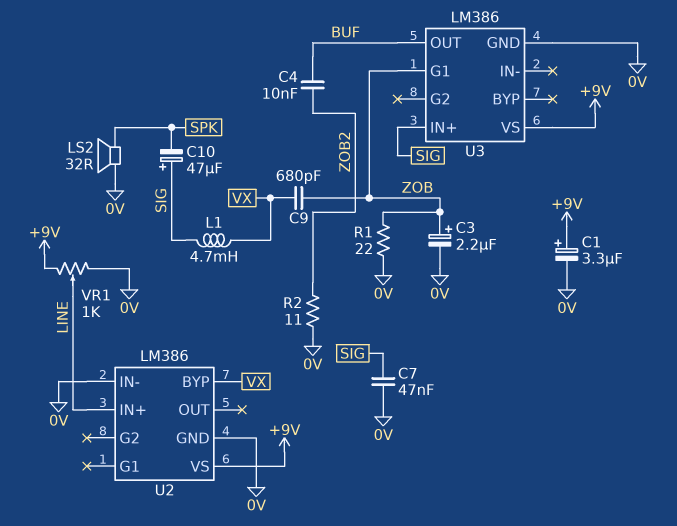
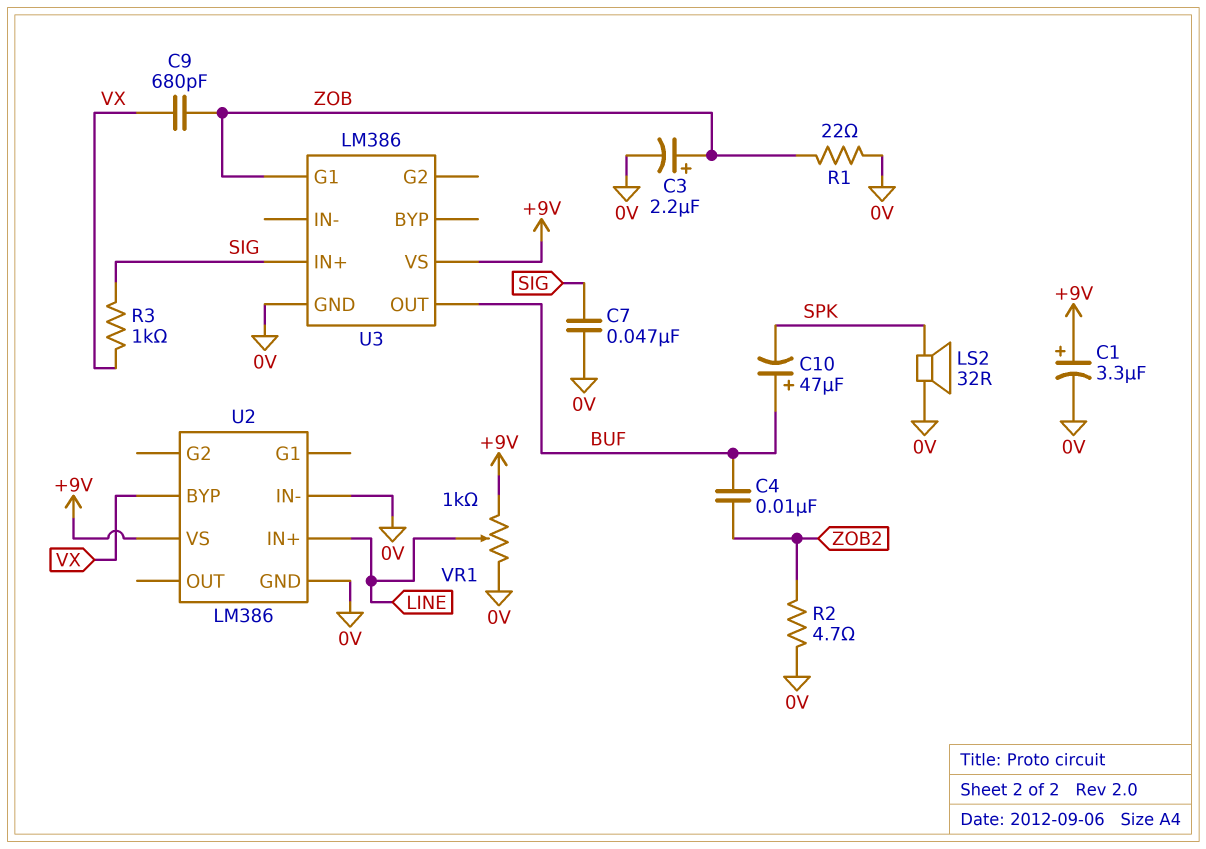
C10: 47uF (plus SIG, minus SPK) -> 47uF (plus BUF, minus SPK)
L1: 4.7mH (SIG, VX) -> none
R2: 11 (0V, ZOB2) -> 4.7 (0V, ZOB2)
R3: none -> 1k (SIG, VX)

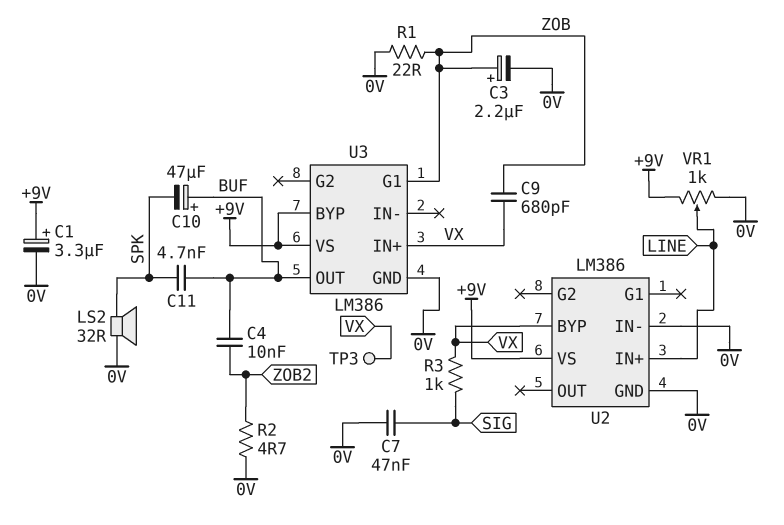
C11: none -> 4.7nF (BUF, SPK)
TP3: none -> test point (VX)
U3 pin BYP: none -> +9V
U3 pin IN+: SIG -> VX

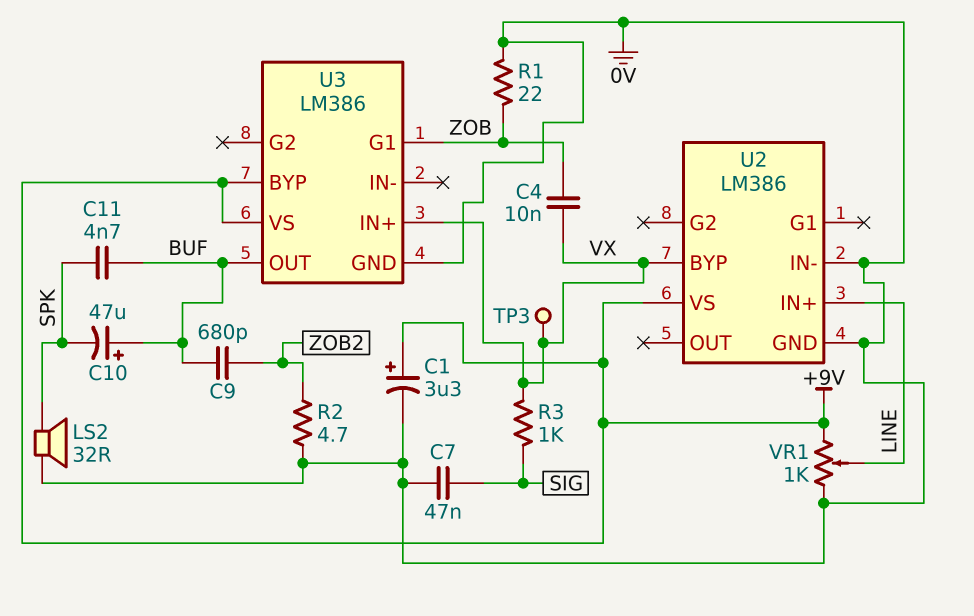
C3: 2.2uF (plus ZOB, minus 0V) -> none
C4: 10nF (BUF, ZOB2) -> 10nF (VX, ZOB)
C9: 680pF (VX, ZOB) -> 680pF (BUF, ZOB2)

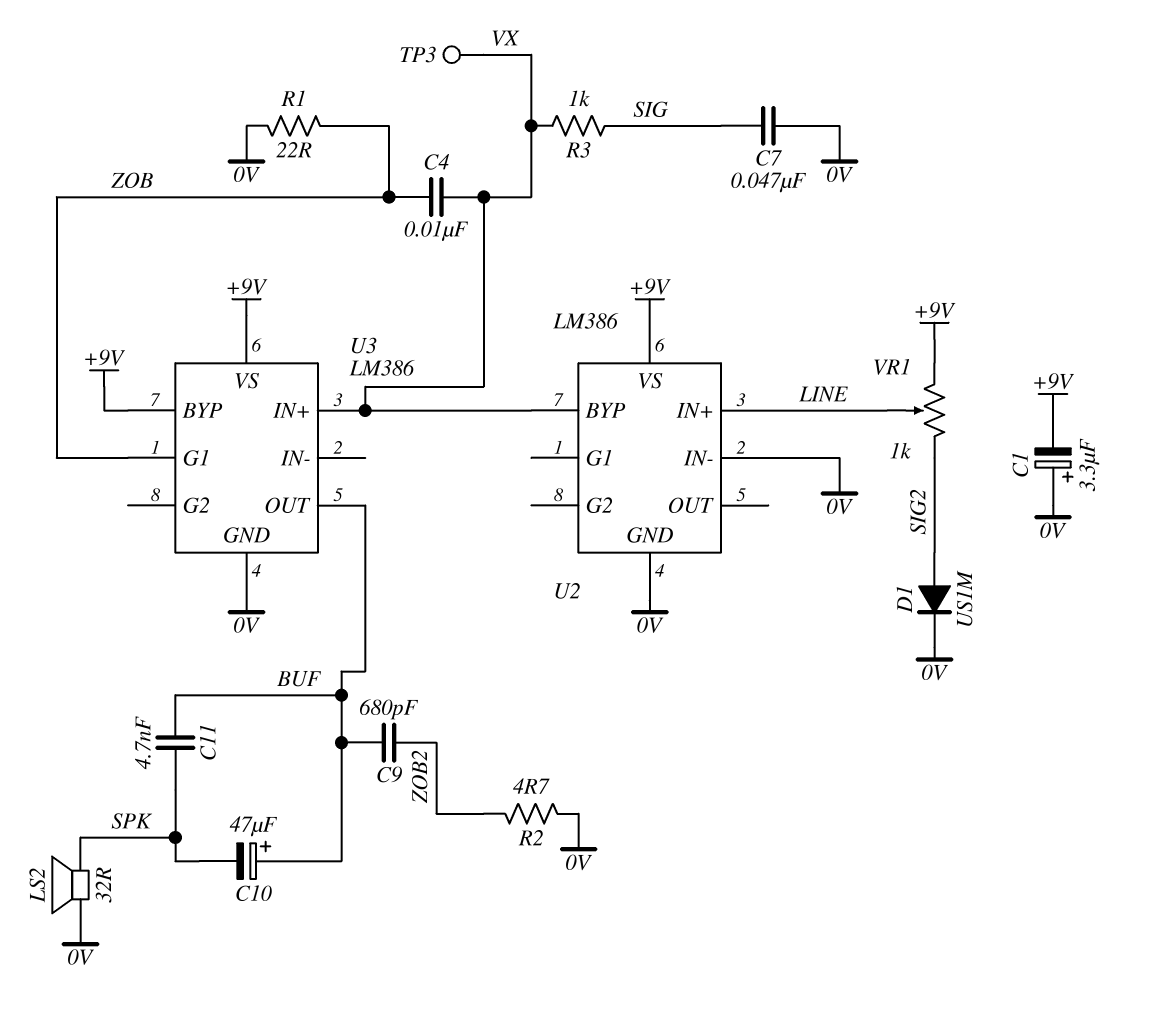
C1: 3.3uF (plus +9V, minus 0V) -> 3.3uF (plus 0V, minus +9V)
D1: none -> diode US1M (A SIG2, K 0V)
VR1: 1k (+9V, 0V, wiper LINE) -> 1k (+9V, SIG2, wiper LINE)

